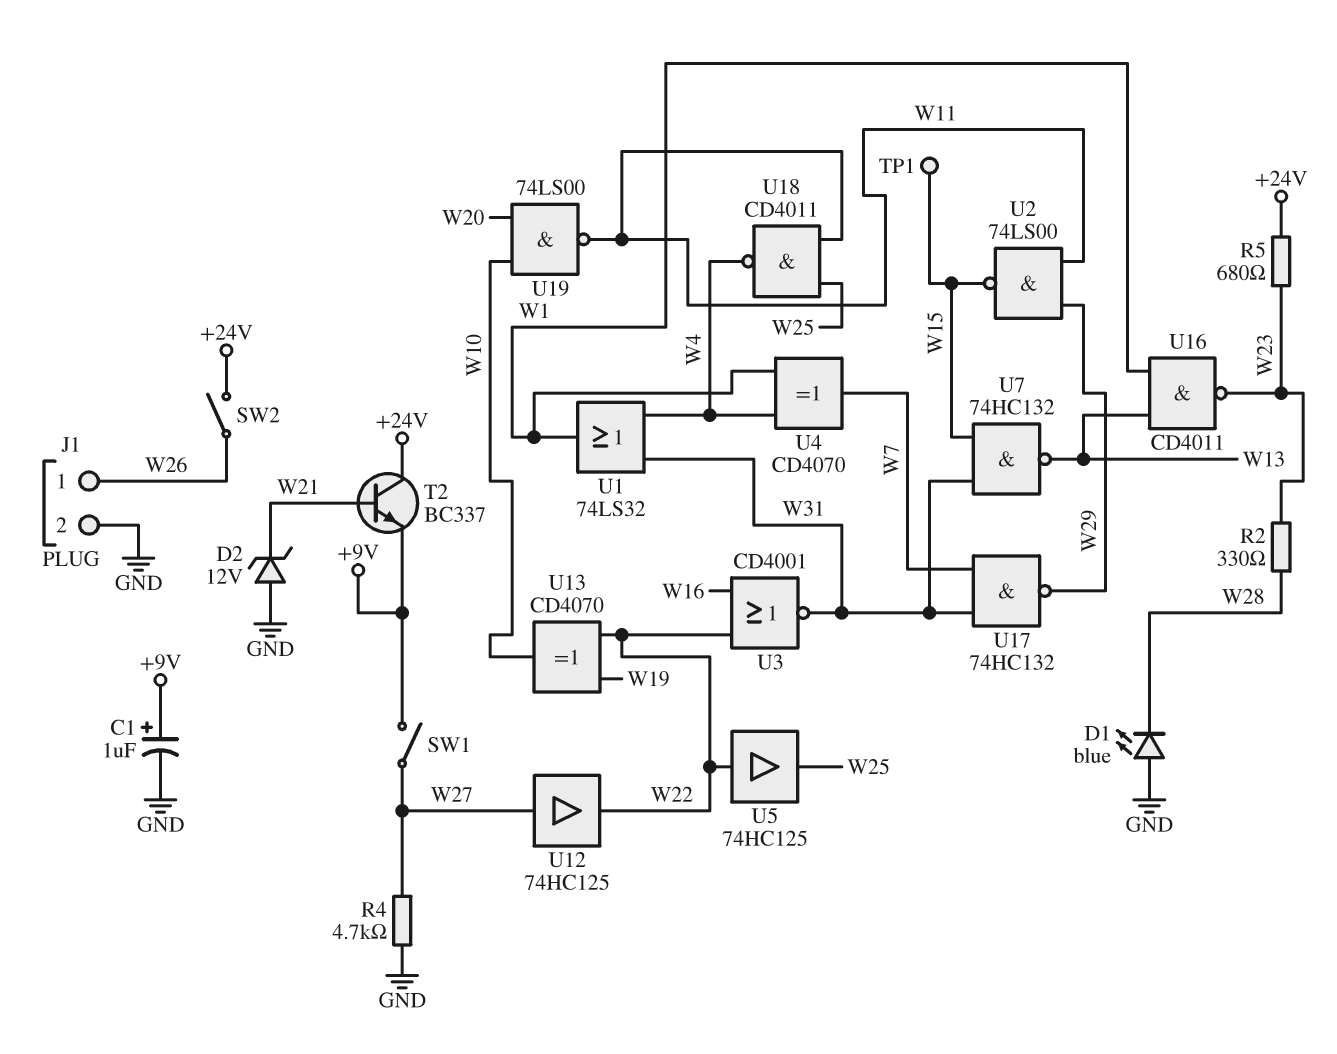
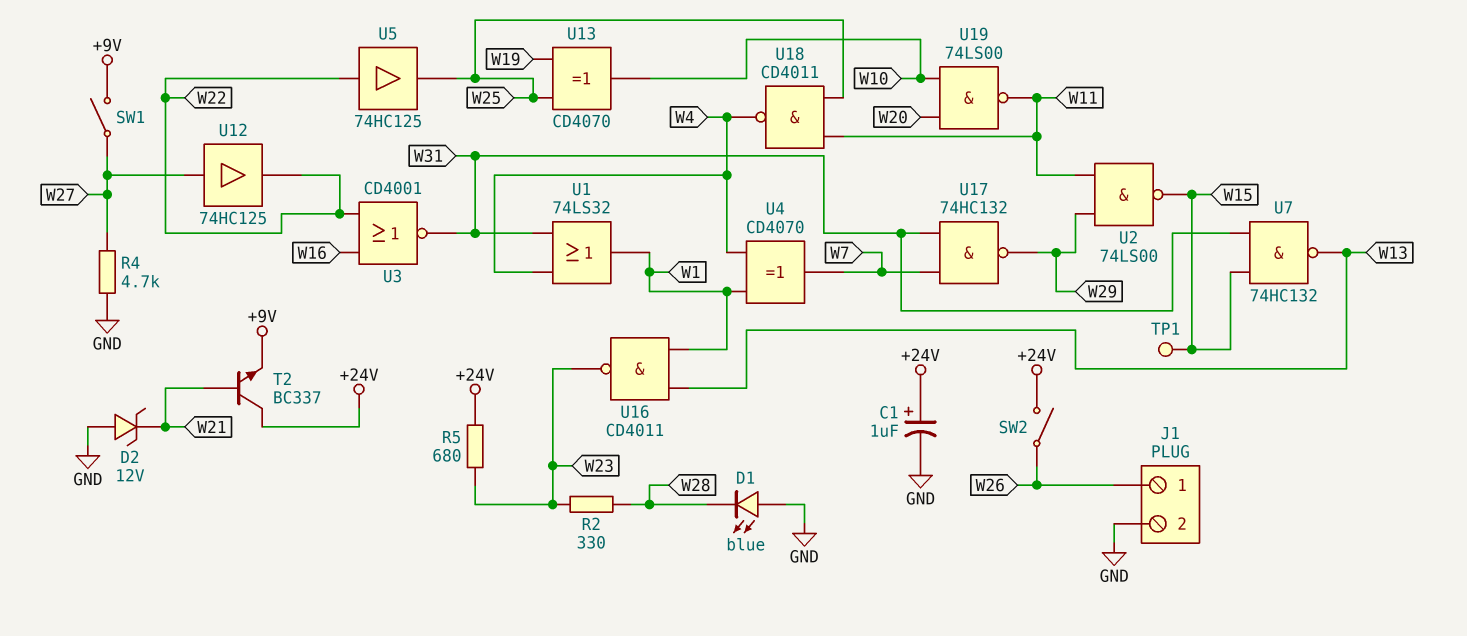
C1: 1uF (plus +9V, minus GND) -> 1uF (plus +24V, minus GND)
U13: XOR CD4070 (in W19, in W22, out W10) -> XOR CD4070 (in W19, in W25, out W10)

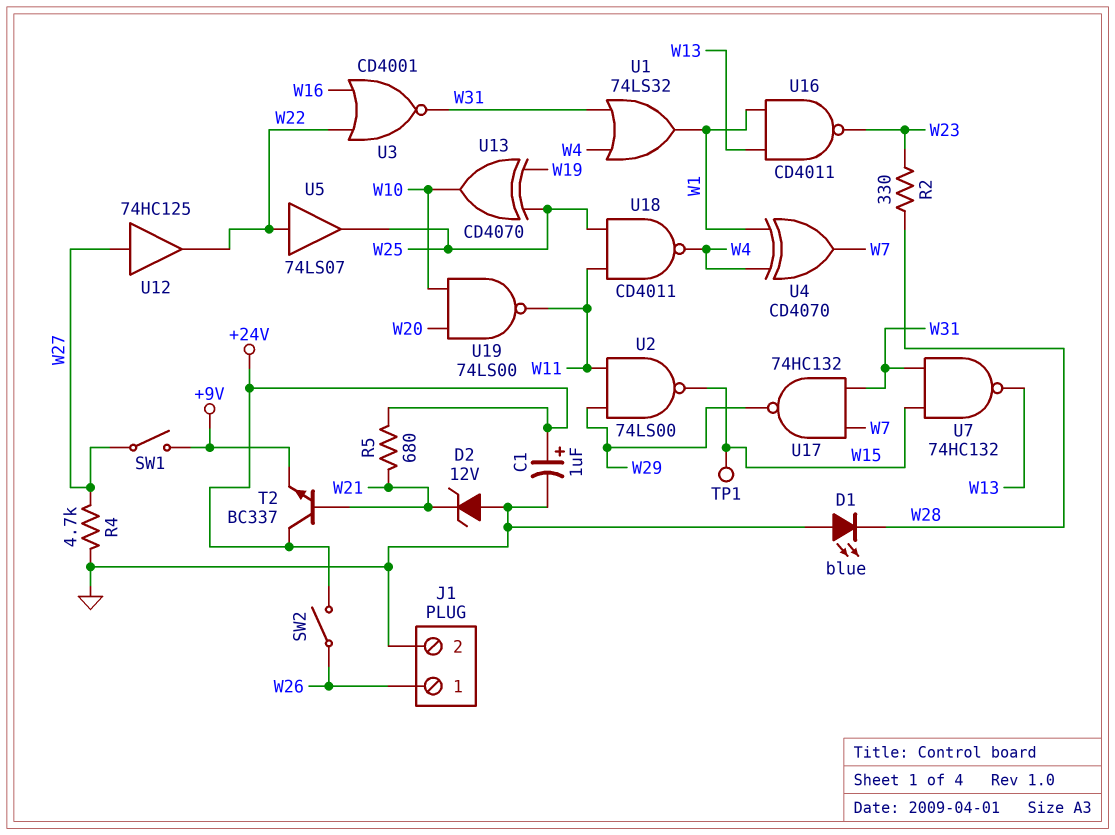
R5: 680 (+24V, W23) -> 680 (+24V, W21)
U5: buffer 74HC125 (in W22, out W25) -> buffer 74LS07 (in W22, out W25)

